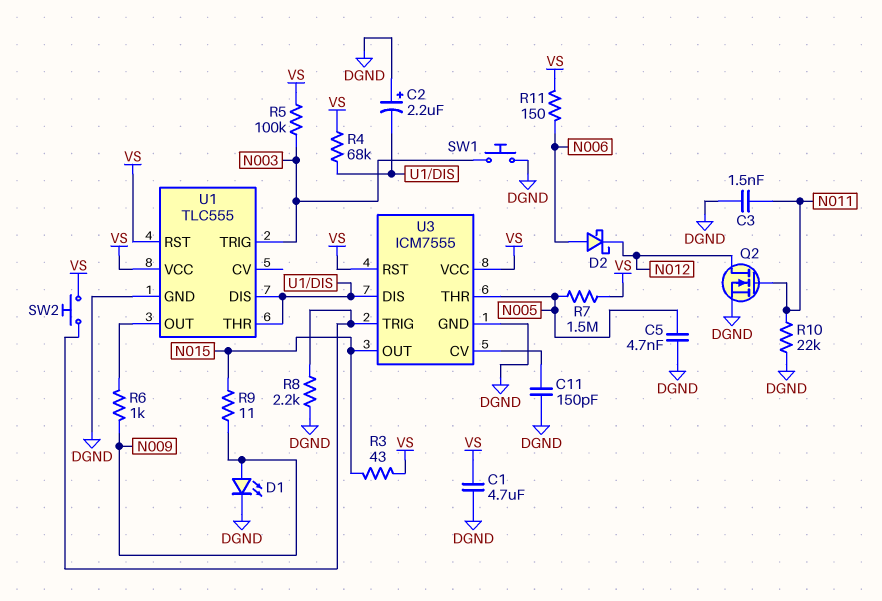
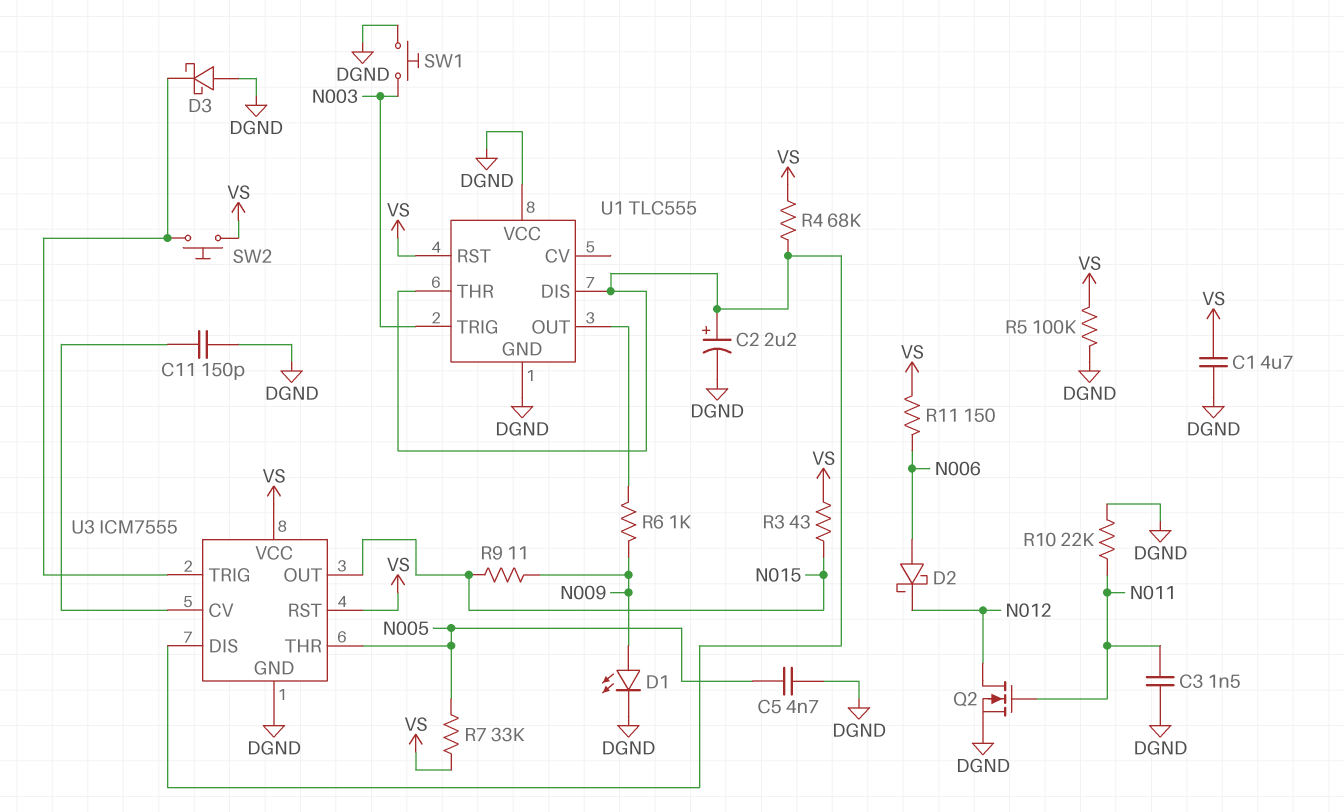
C2: 2.2uF (plus DGND, minus U1/DIS) -> 2.2uF (plus U1/DIS, minus DGND)
D3: none -> schottky (A DGND, K U3/TRIG)
R5: 100k (N003, VS) -> 100k (DGND, VS)
R7: 1.5M (N005, VS) -> 33k (N005, VS)
R8: 2.2k (DGND, U3/TRIG) -> none
U1 pin VCC: VS -> DGND

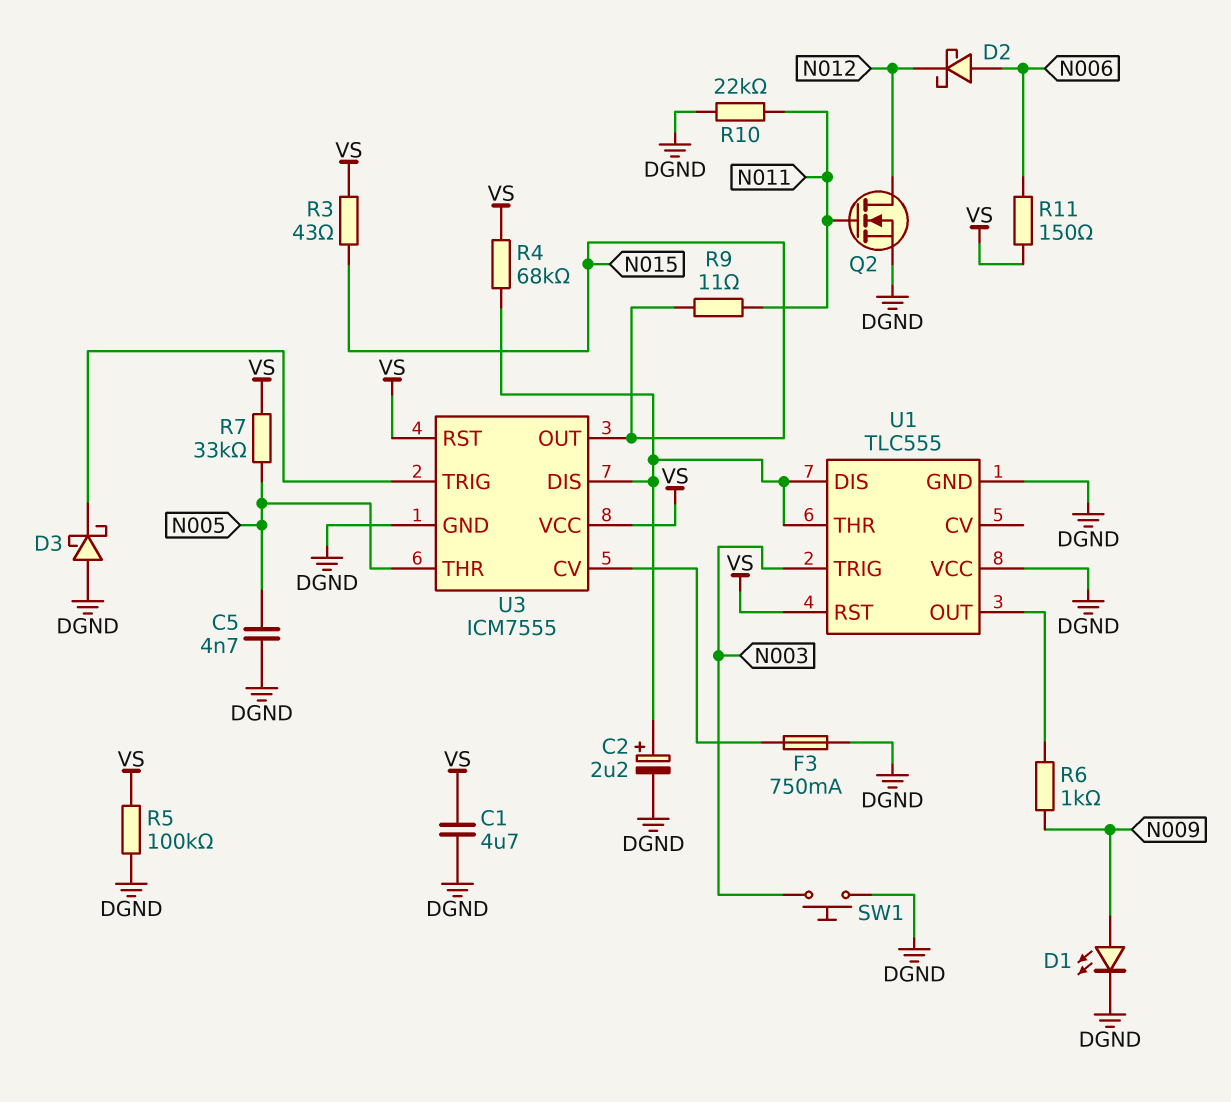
C3: 1.5nF (DGND, N011) -> none
C11: 150pF (DGND, U3/CV) -> none
F3: none -> 750mA (DGND, U3/CV)
R9: 11 (N009, N015) -> 11 (N011, N015)
SW2: button (U3/TRIG, VS) -> none

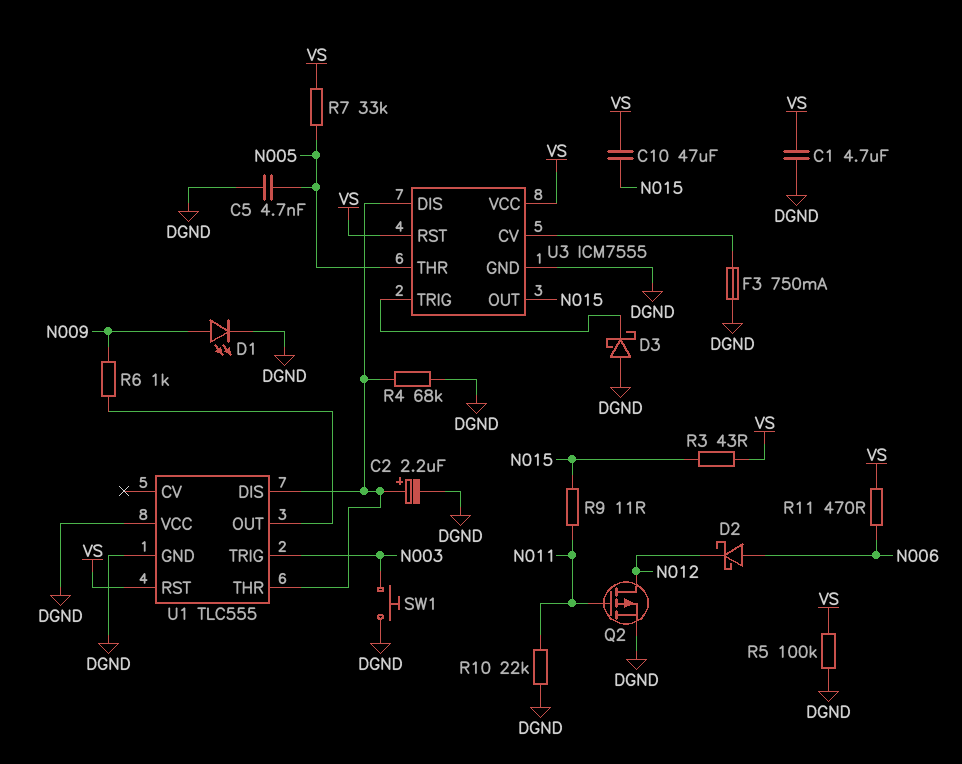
C10: none -> 47uF (N015, VS)
Q2: NMOS (G N011, D N012, S DGND) -> PMOS (G N011, D N012, S DGND)
R4: 68k (U1/DIS, VS) -> 68k (DGND, U1/DIS)
R11: 150 (N006, VS) -> 470 (N006, VS)

